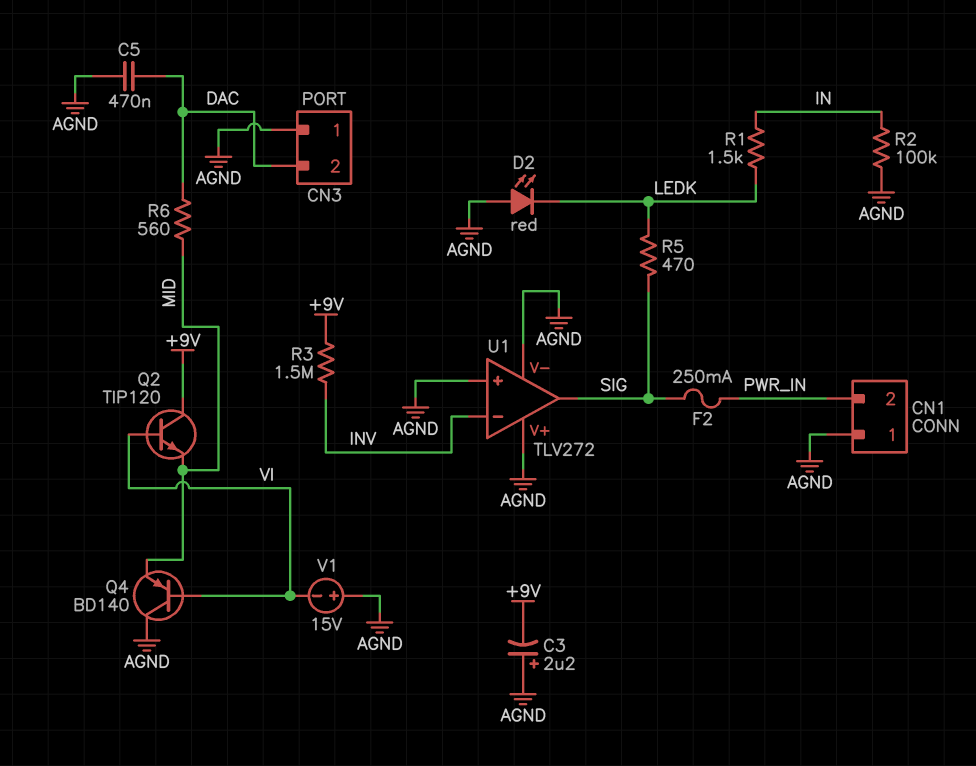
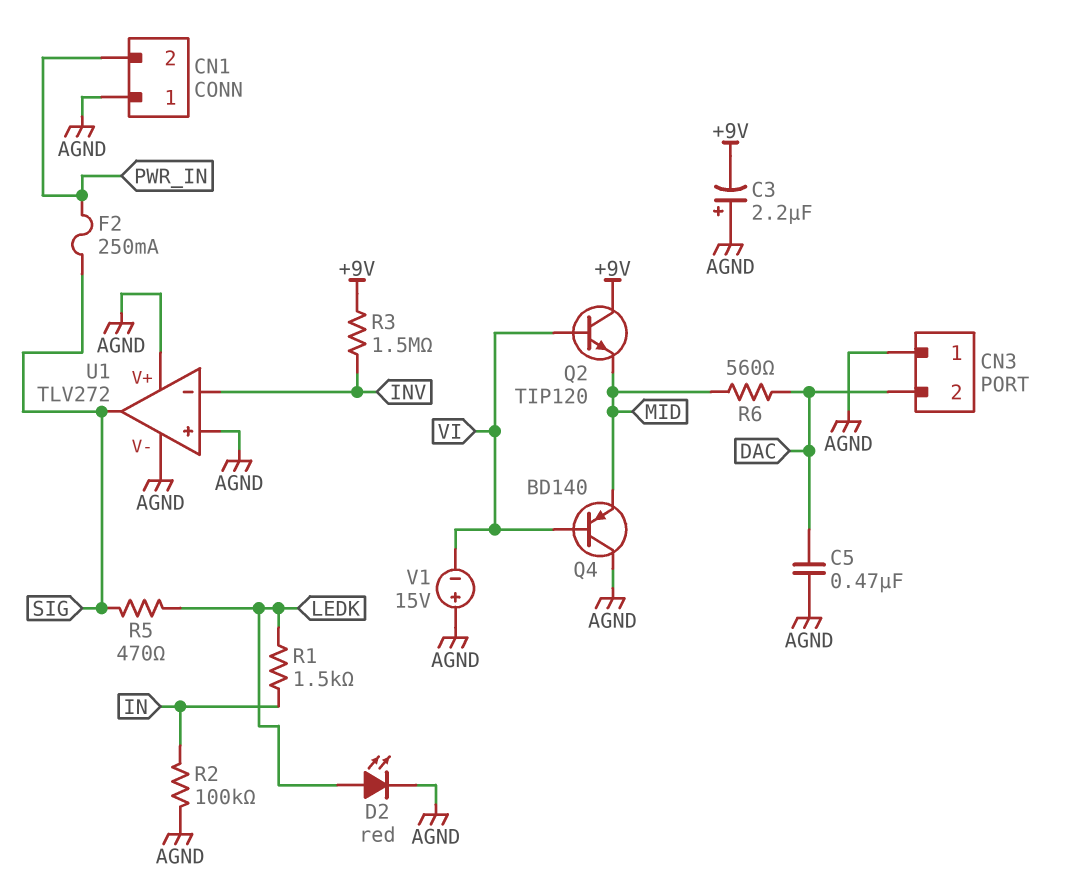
D2: LED red (A AGND, K LEDK) -> LED red (A LEDK, K AGND)

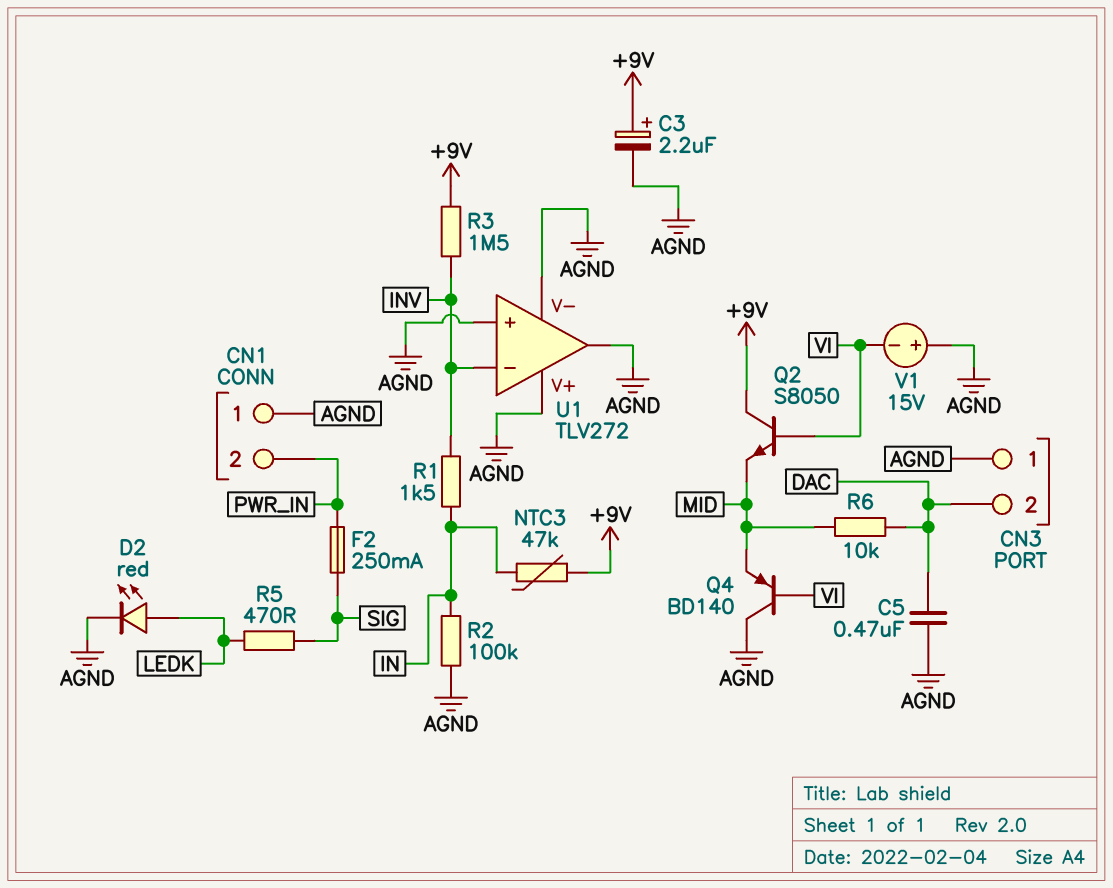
C3: 2.2uF (plus AGND, minus +9V) -> 2.2uF (plus +9V, minus AGND)
NTC3: none -> 47k (+9V, IN)
Q2: NPN TIP120 (B VI, C +9V, E MID) -> NPN S8050 (B VI, C +9V, E MID)
R1: 1.5k (IN, LEDK) -> 1.5k (IN, INV)
R6: 560 (DAC, MID) -> 10k (DAC, MID)
U1 pin out: SIG -> AGND

